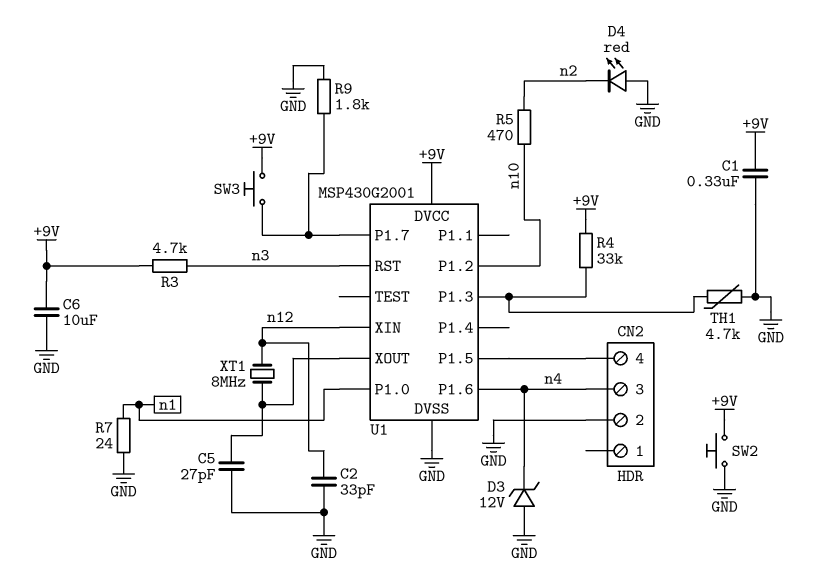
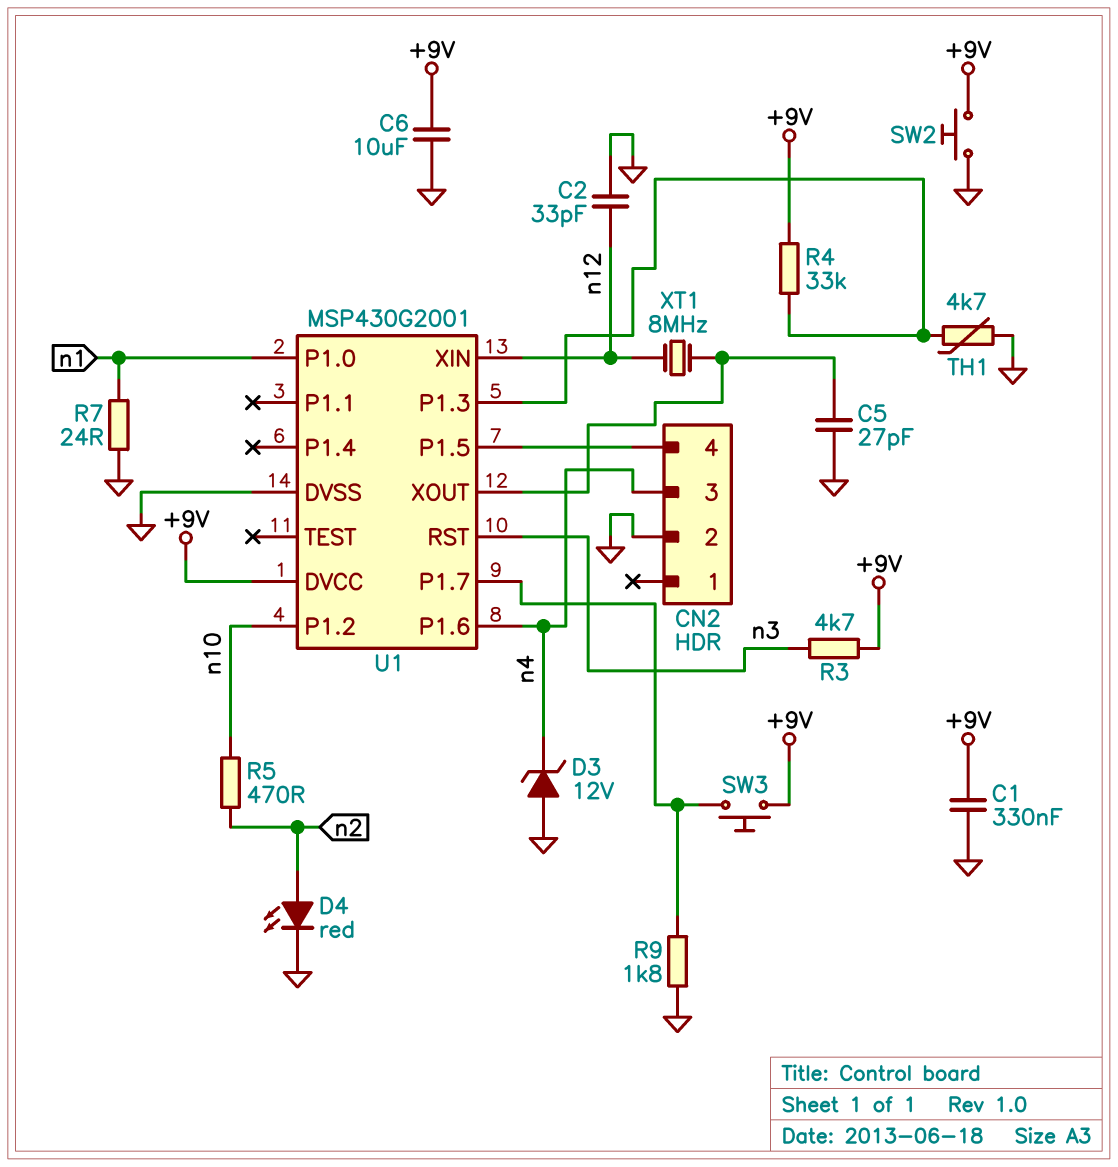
D4: LED red (A GND, K n2) -> LED red (A n2, K GND)

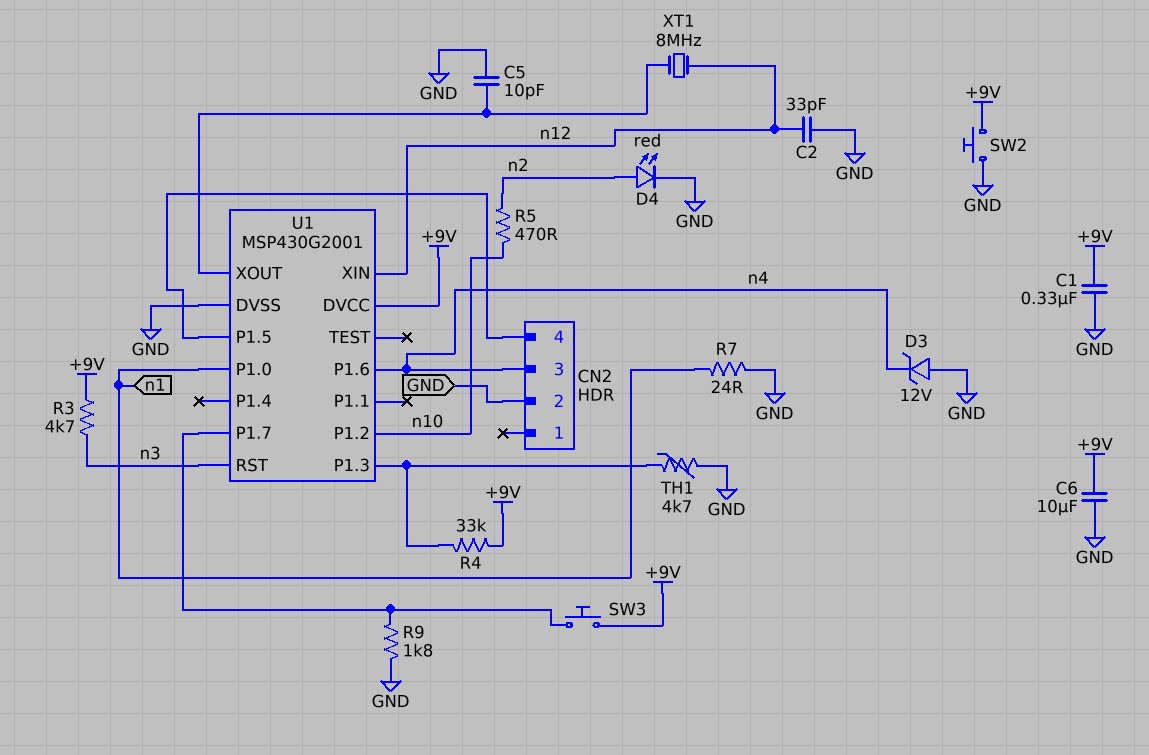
C5: 27pF (GND, U1/XOUT) -> 10pF (GND, U1/XOUT)

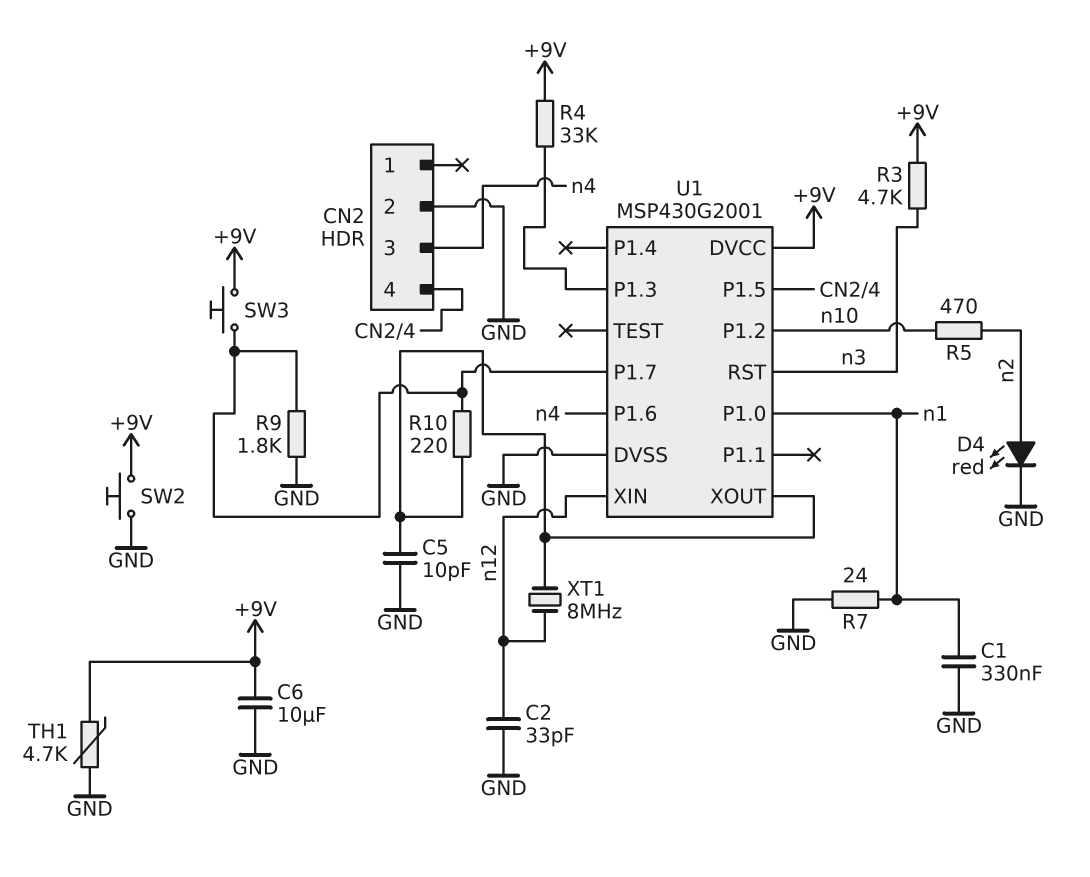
C1: 330nF (+9V, GND) -> 330nF (GND, n1)
D3: zener 12V (A GND, K n4) -> none
R10: none -> 220 (U1/P1.7, U1/XOUT)
TH1: 4.7k (GND, U1/P1.3) -> 4.7k (+9V, GND)

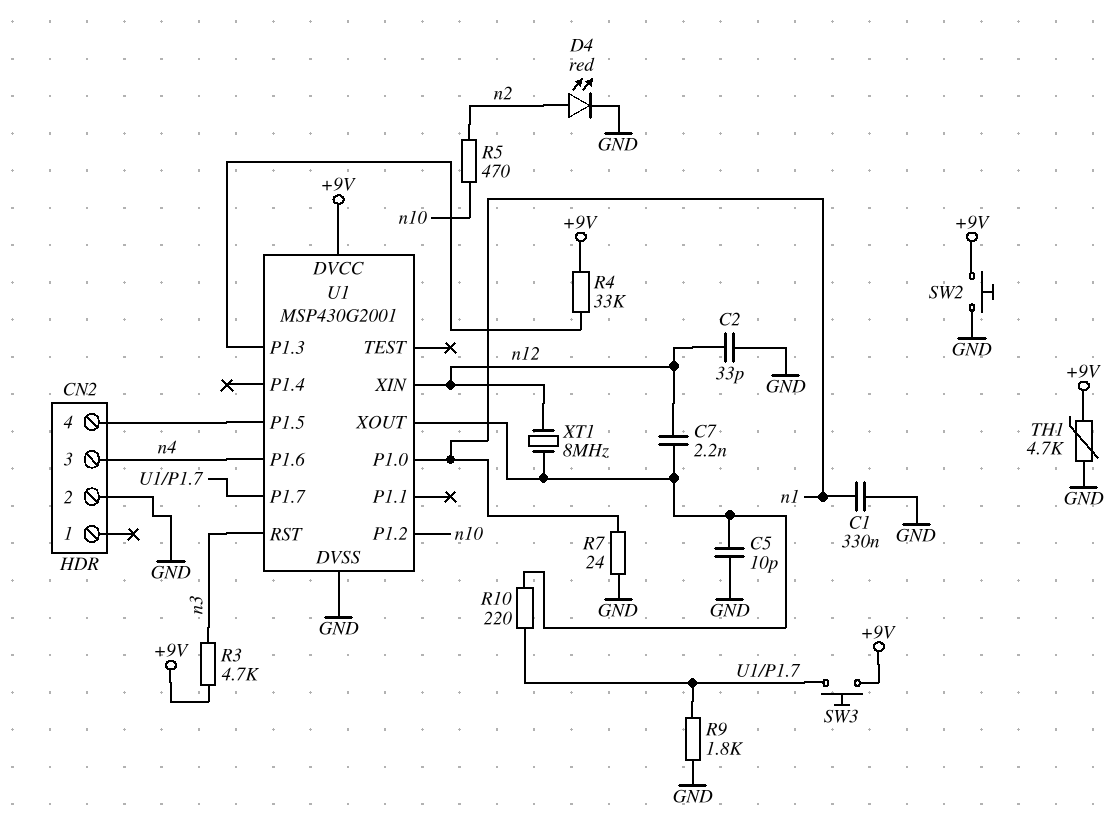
C6: 10uF (+9V, GND) -> none
C7: none -> 2.2nF (U1/XOUT, n12)

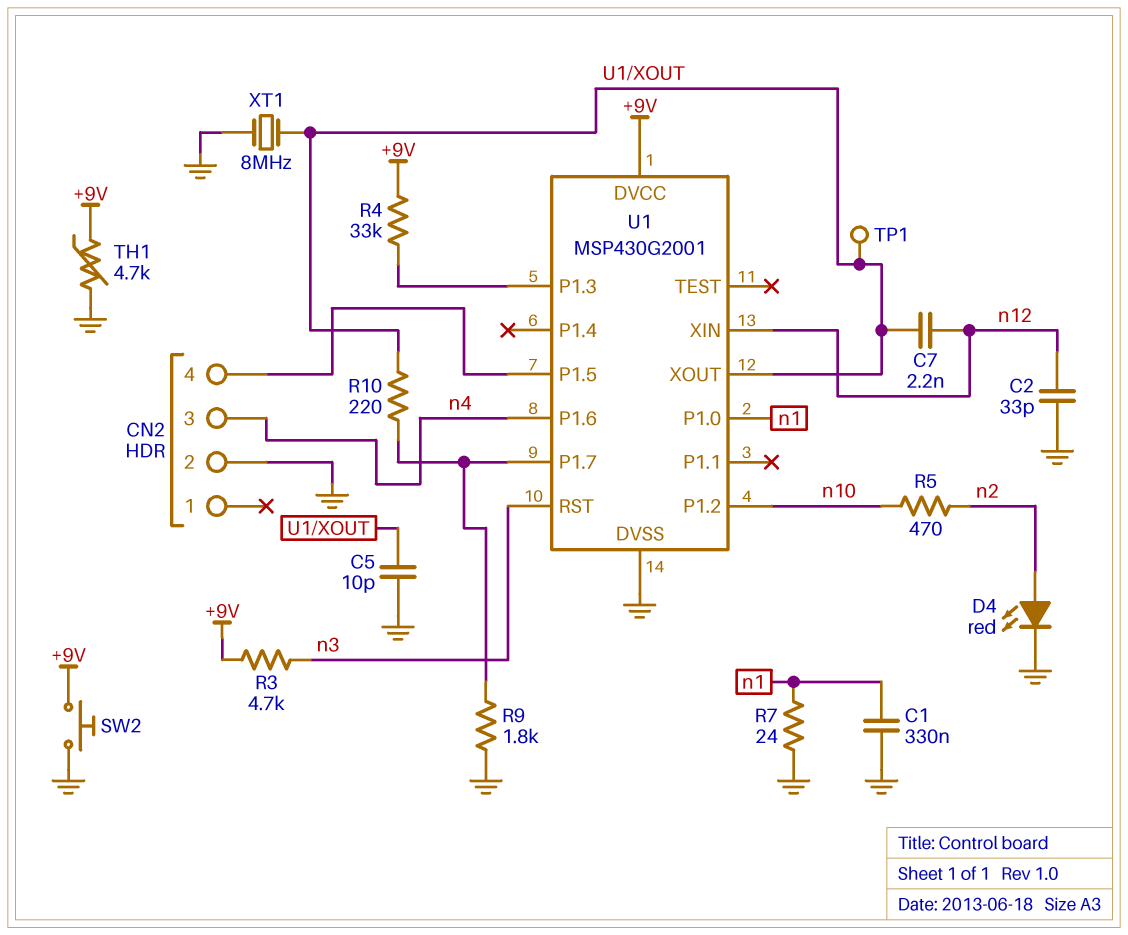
SW3: button (+9V, U1/P1.7) -> none
TP1: none -> test point (U1/XOUT)
XT1: 8MHz (U1/XOUT, n12) -> 8MHz (GND, U1/XOUT)

